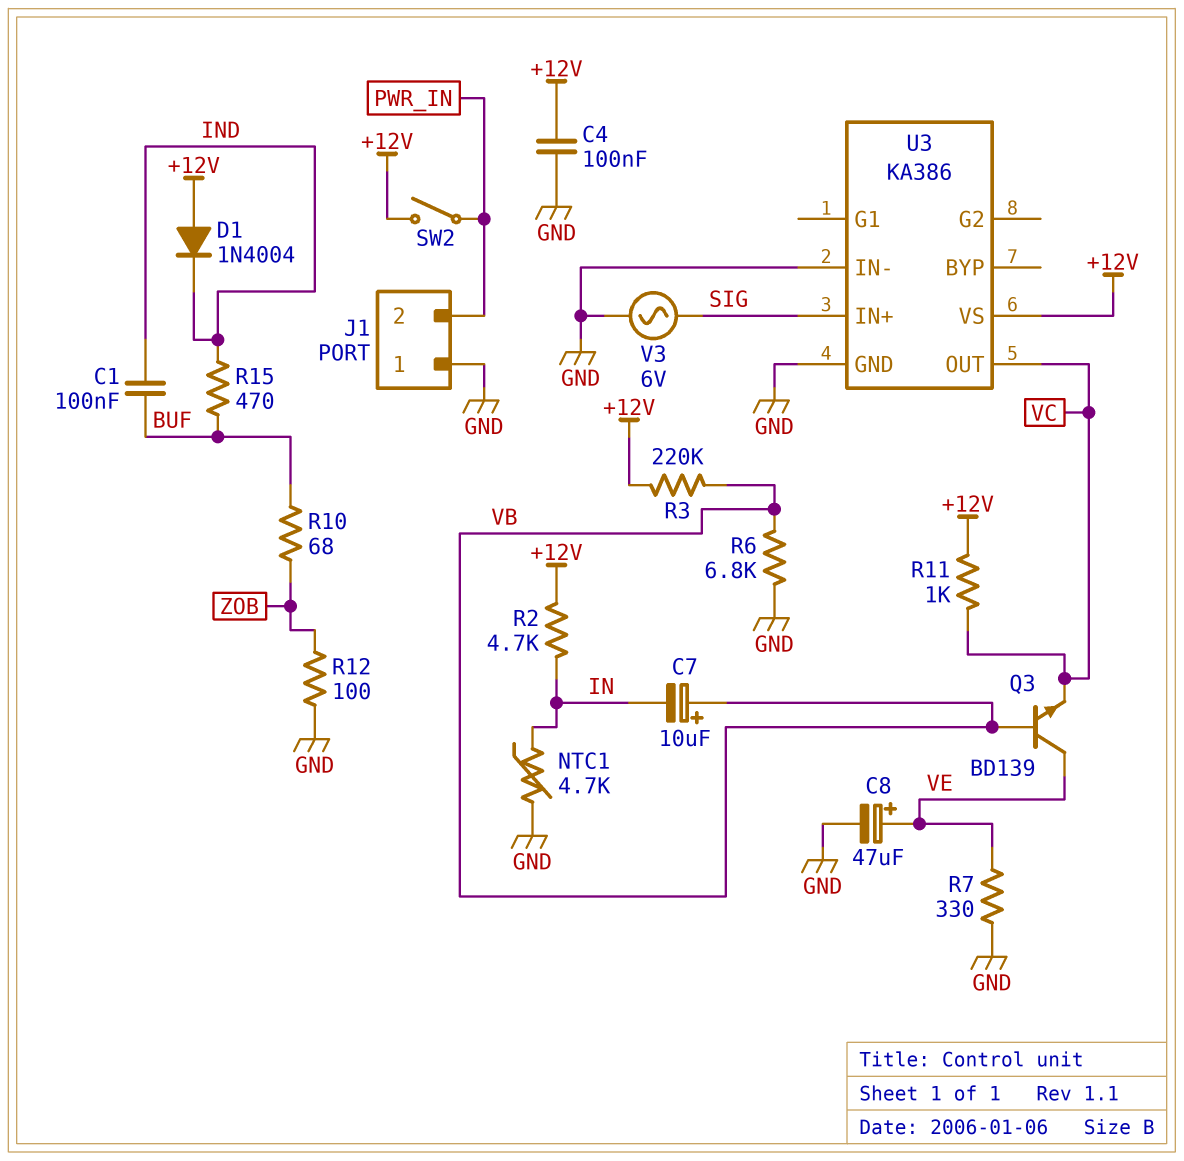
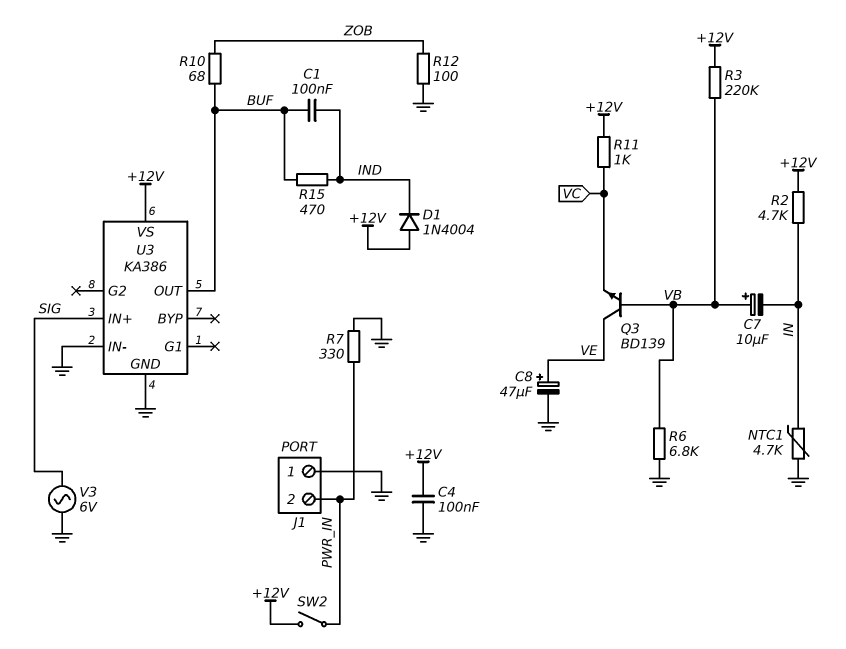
R7: 330 (GND, VE) -> 330 (GND, PWR_IN)
U3 pin OUT: VC -> BUF

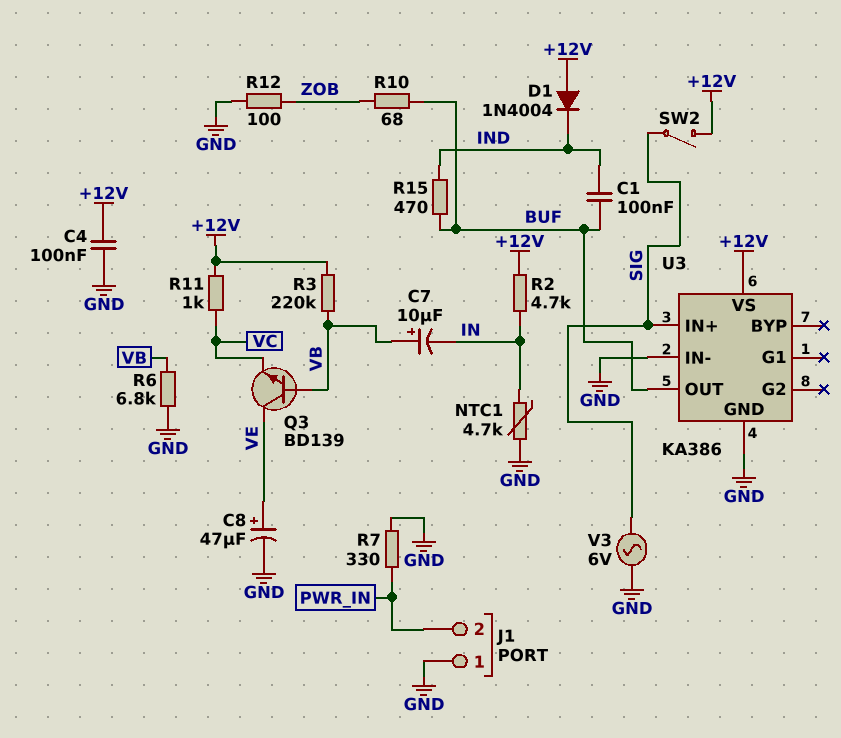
SW2: switch (+12V, PWR_IN) -> switch (+12V, SIG)

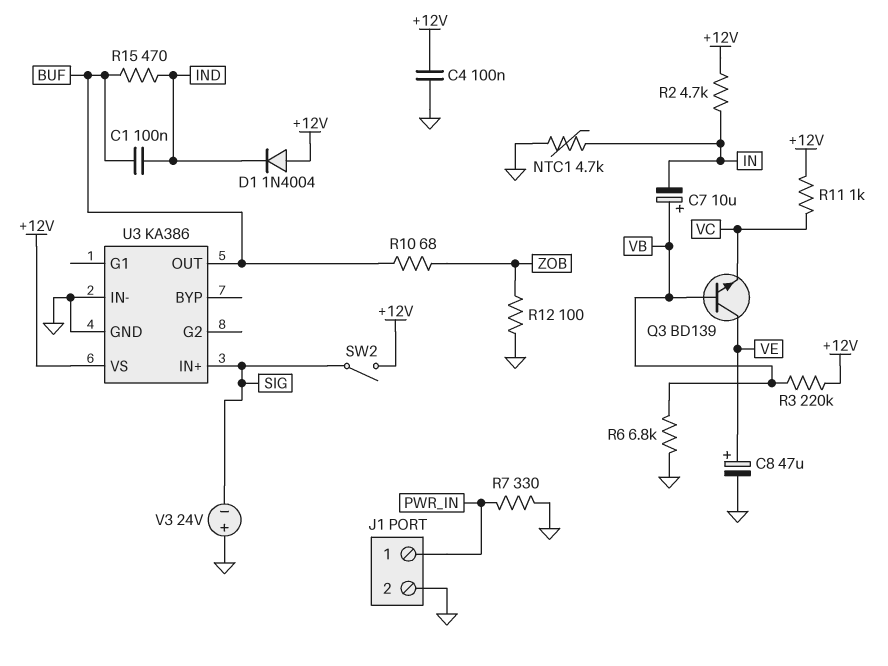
J1 pin 1: GND -> PWR_IN
J1 pin 2: PWR_IN -> GND
V3: AC 6V (GND, SIG) -> 24V (plus GND, minus SIG)

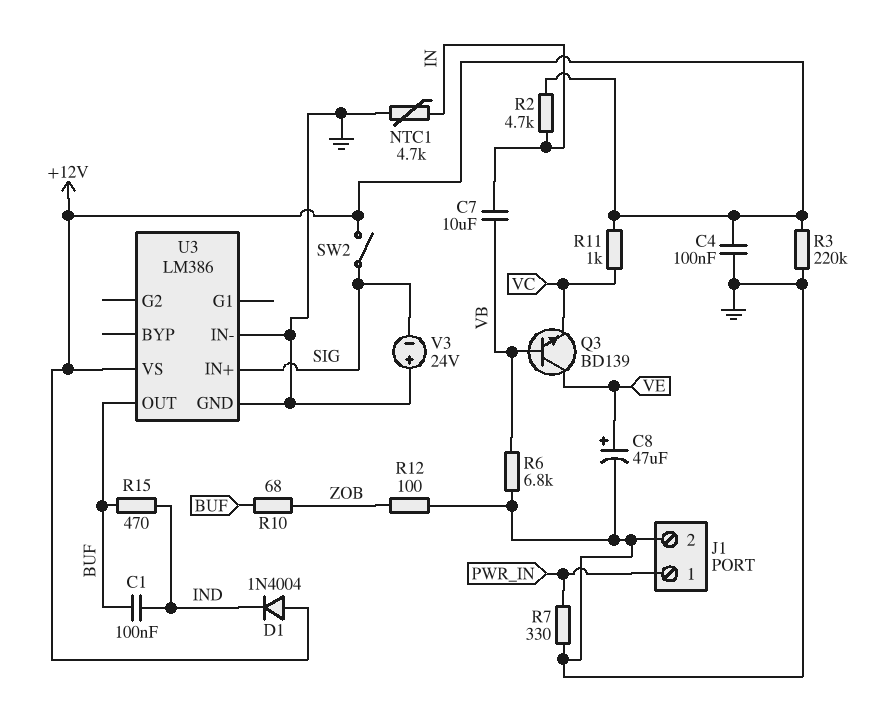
C7: 10uF (plus VB, minus IN) -> 10uF (IN, VB)
R3: 220k (+12V, VB) -> 220k (+12V, GND)
U3: KA386 -> LM386

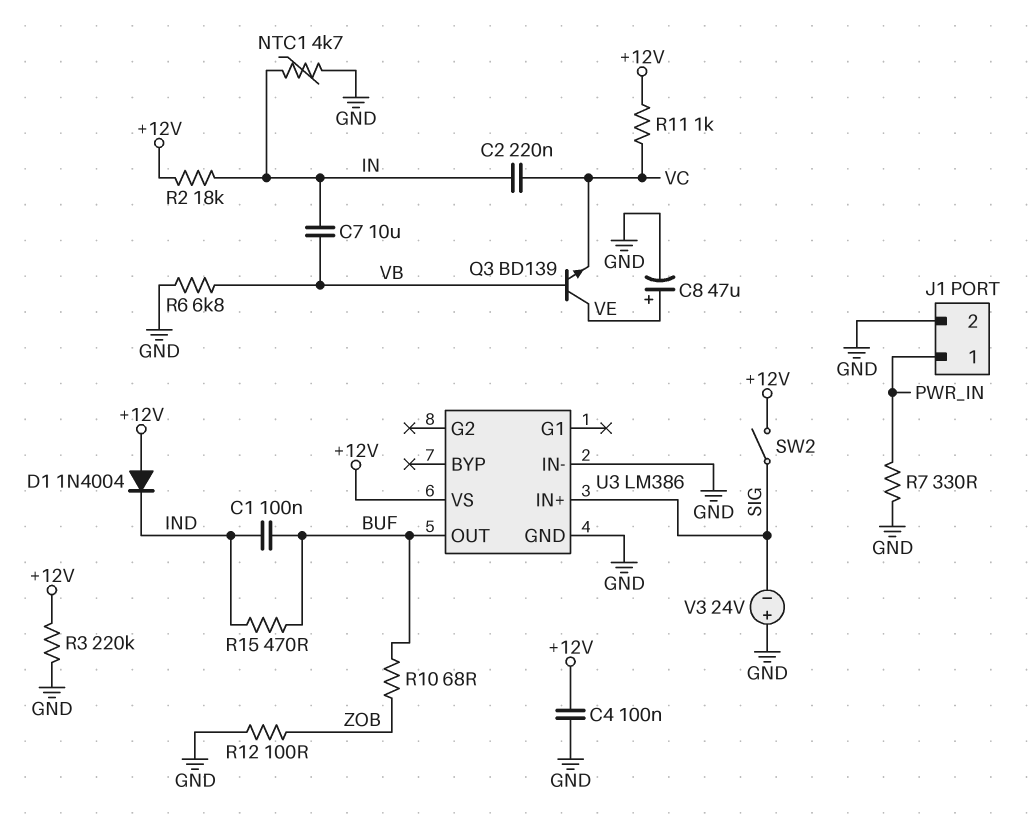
C2: none -> 220nF (IN, VC)
R2: 4.7k (+12V, IN) -> 18k (+12V, IN)

